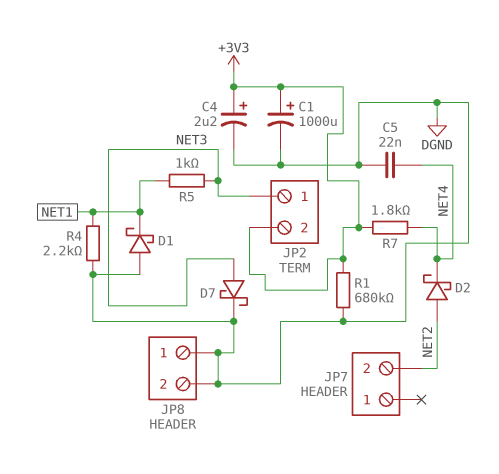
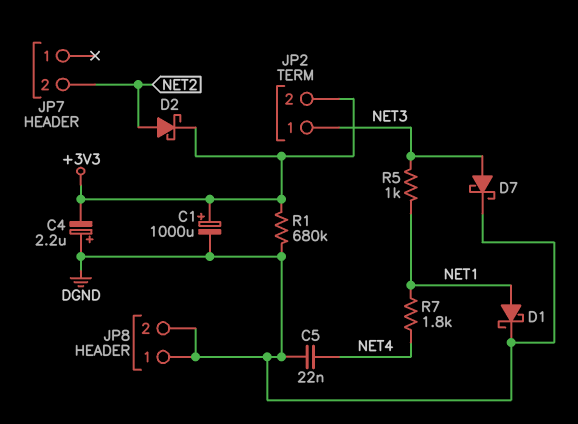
C4: 2.2uF (plus +3V3, minus DGND) -> 2.2uF (plus DGND, minus +3V3)
D1: schottky (A DGND, K NET1) -> schottky (A NET1, K DGND)
D2: schottky (A NET2, K NET4) -> schottky (A NET2, K +3V3)
R4: 2.2k (DGND, NET1) -> none
R7: 1.8k (+3V3, NET4) -> 1.8k (NET1, NET4)

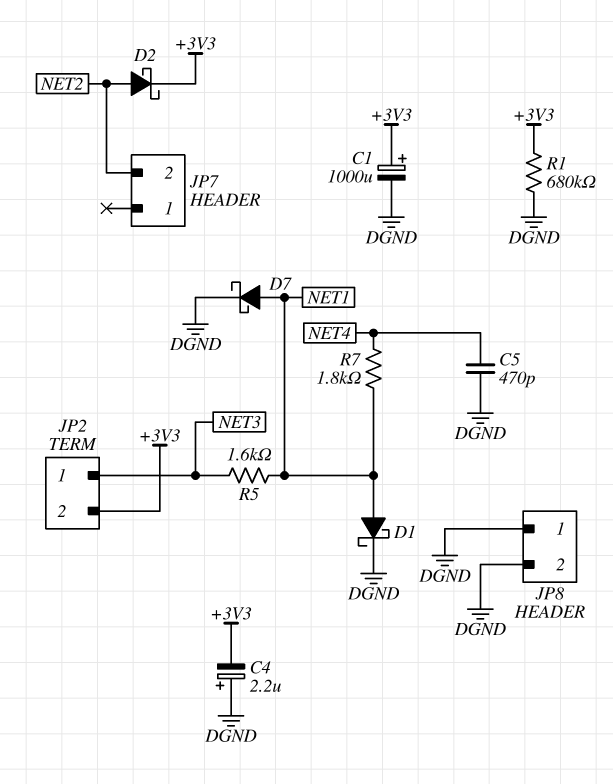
C5: 22nF (DGND, NET4) -> 470pF (DGND, NET4)
D7: schottky (A NET3, K DGND) -> schottky (A NET1, K DGND)
R5: 1k (NET1, NET3) -> 1.6k (NET1, NET3)

